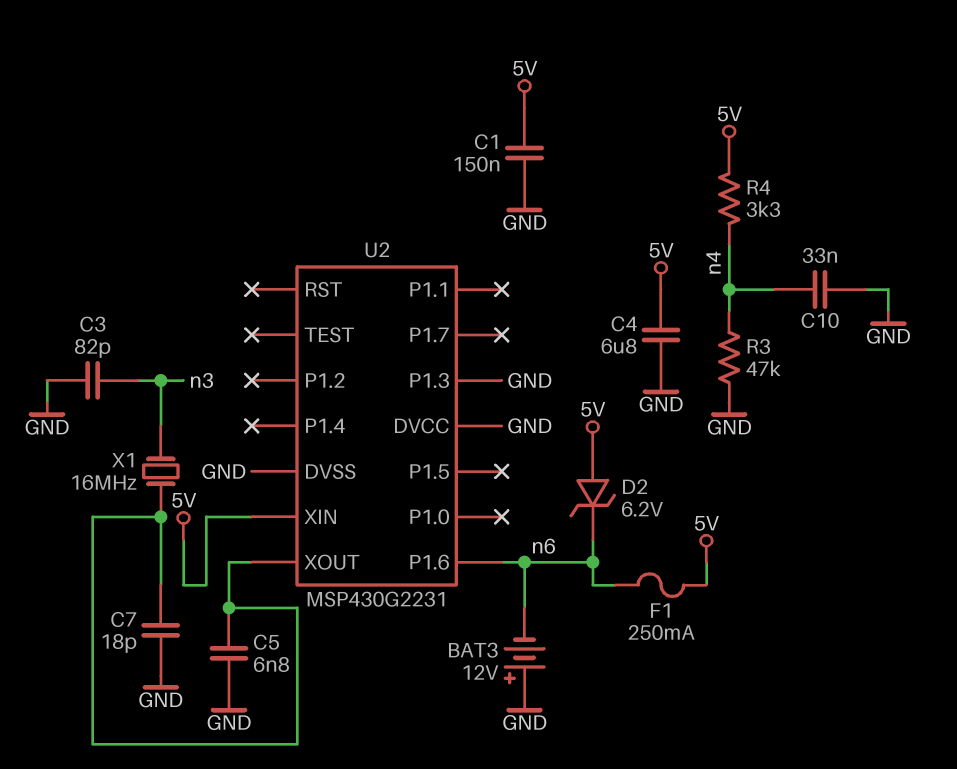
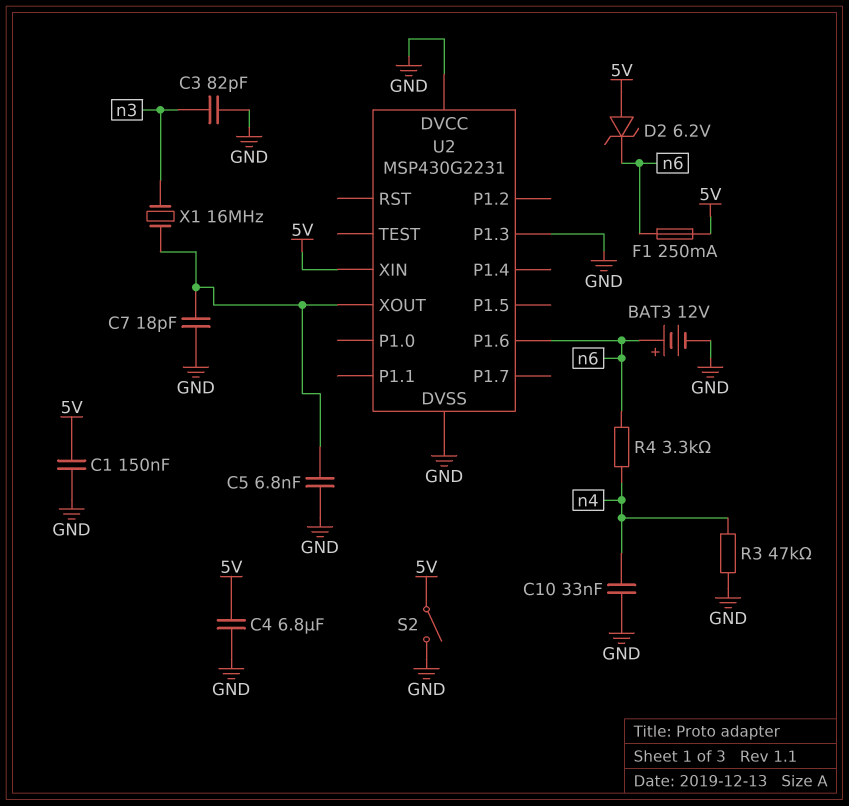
BAT3: 12V (plus GND, minus n6) -> 12V (plus n6, minus GND)
R4: 3.3k (5V, n4) -> 3.3k (n4, n6)
S2: none -> switch (5V, GND)

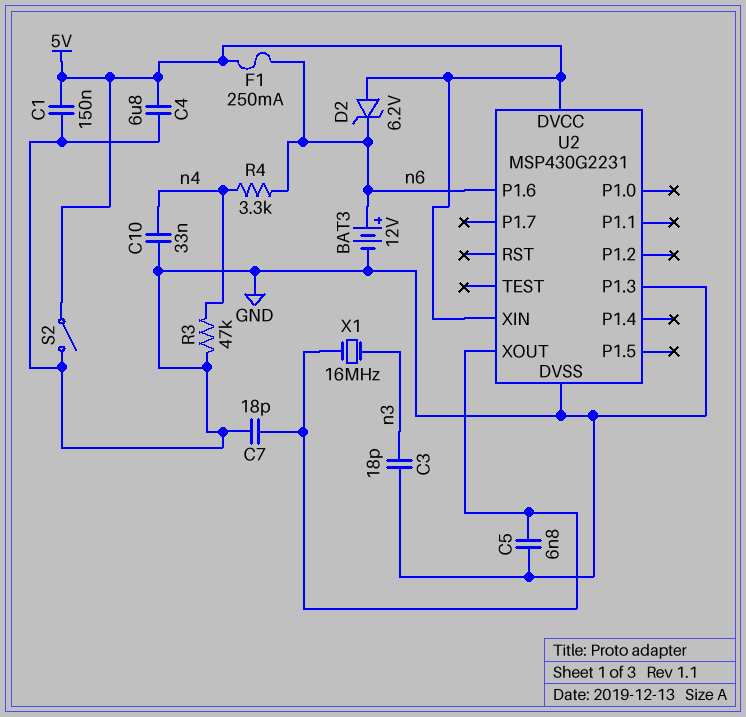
C3: 82pF (GND, n3) -> 18pF (GND, n3)
U2 pin DVCC: GND -> 5V

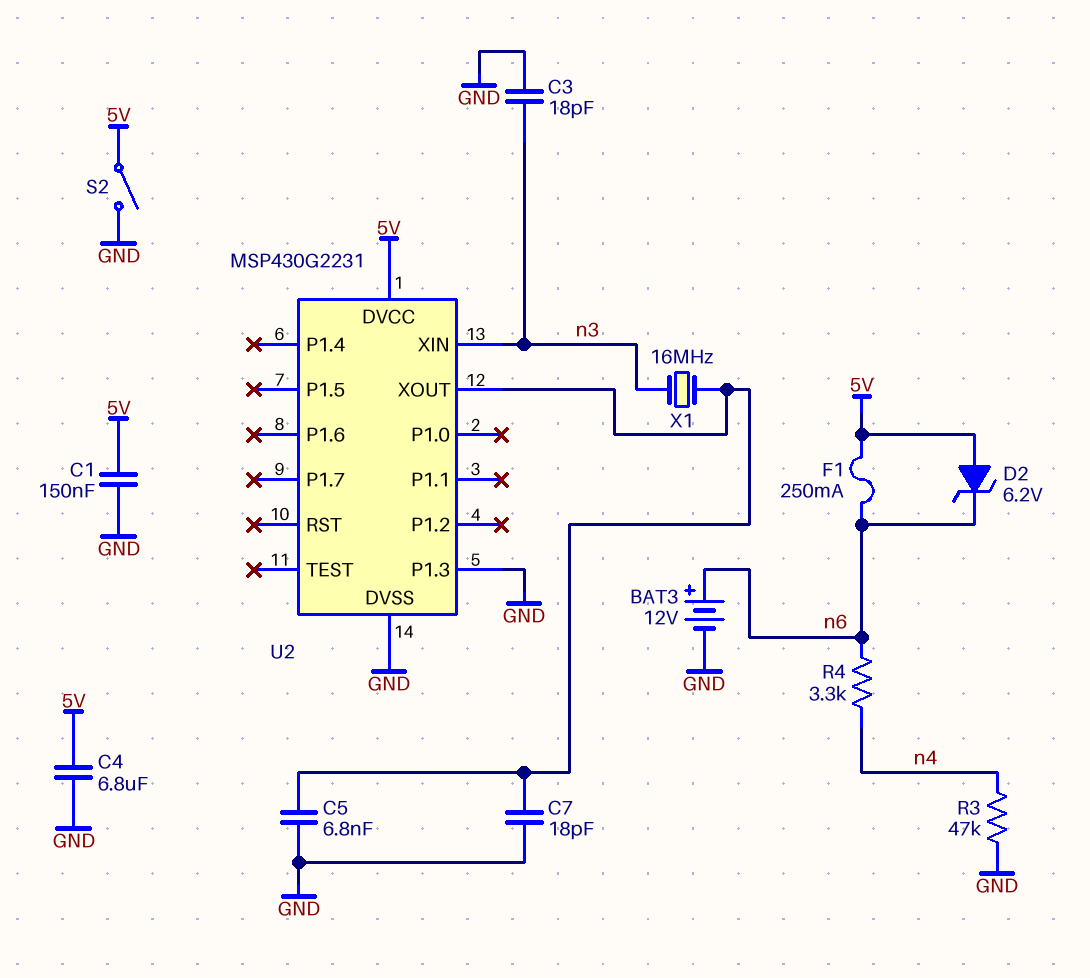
C10: 33nF (GND, n4) -> none
U2 pin P1.6: n6 -> none
U2 pin XIN: 5V -> n3

